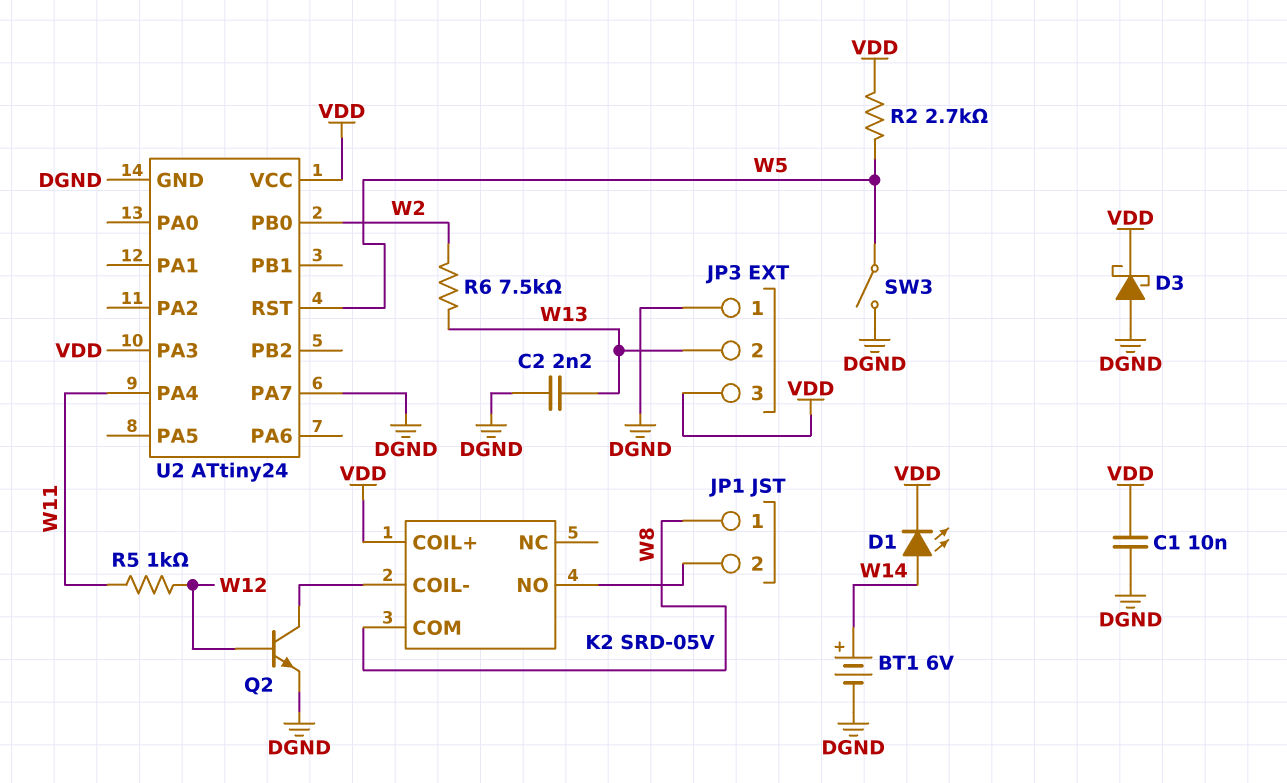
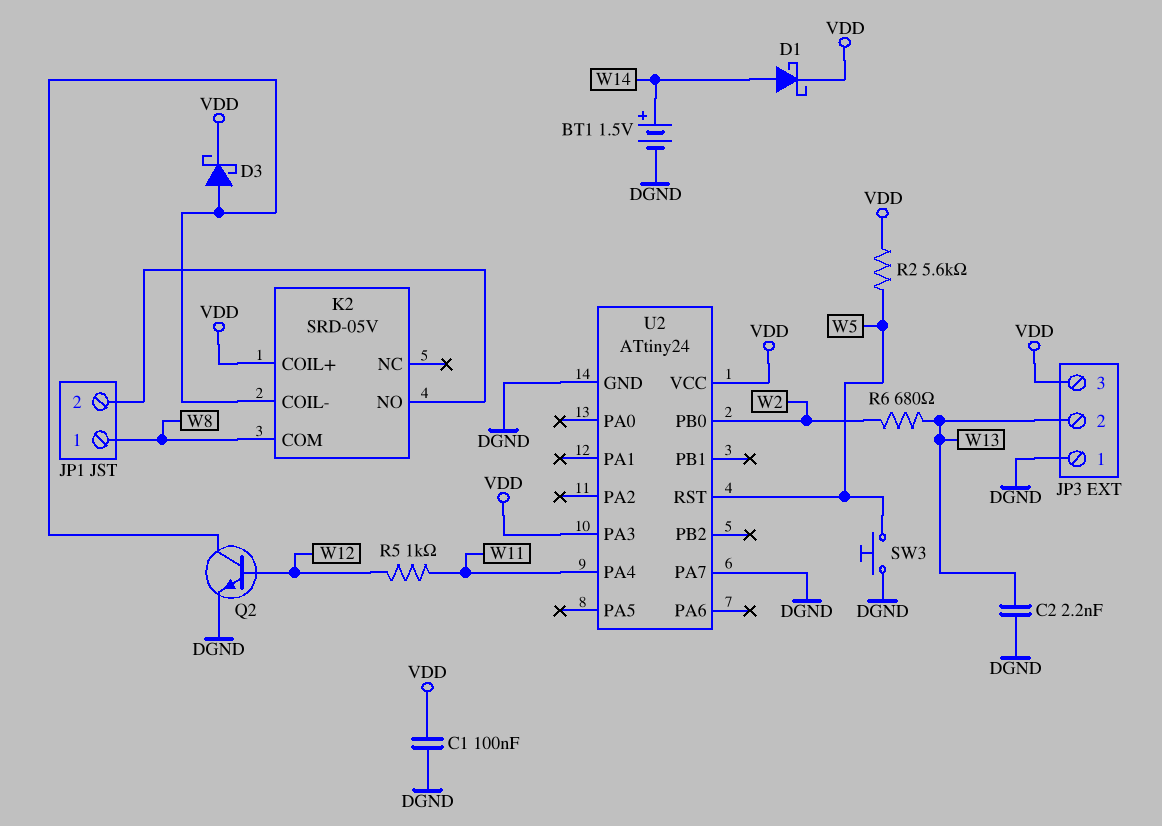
BT1: 6V (plus W14, minus DGND) -> 1.5V (plus W14, minus DGND)
C1: 10nF (DGND, VDD) -> 100nF (DGND, VDD)
D1: LED (A W14, K VDD) -> schottky (A W14, K VDD)
D3: schottky (A DGND, K VDD) -> schottky (A K2/COIL-, K VDD)
R2: 2.7k (VDD, W5) -> 5.6k (VDD, W5)
R6: 7.5k (W2, W13) -> 680 (W2, W13)
SW3: switch (DGND, W5) -> button (DGND, W5)

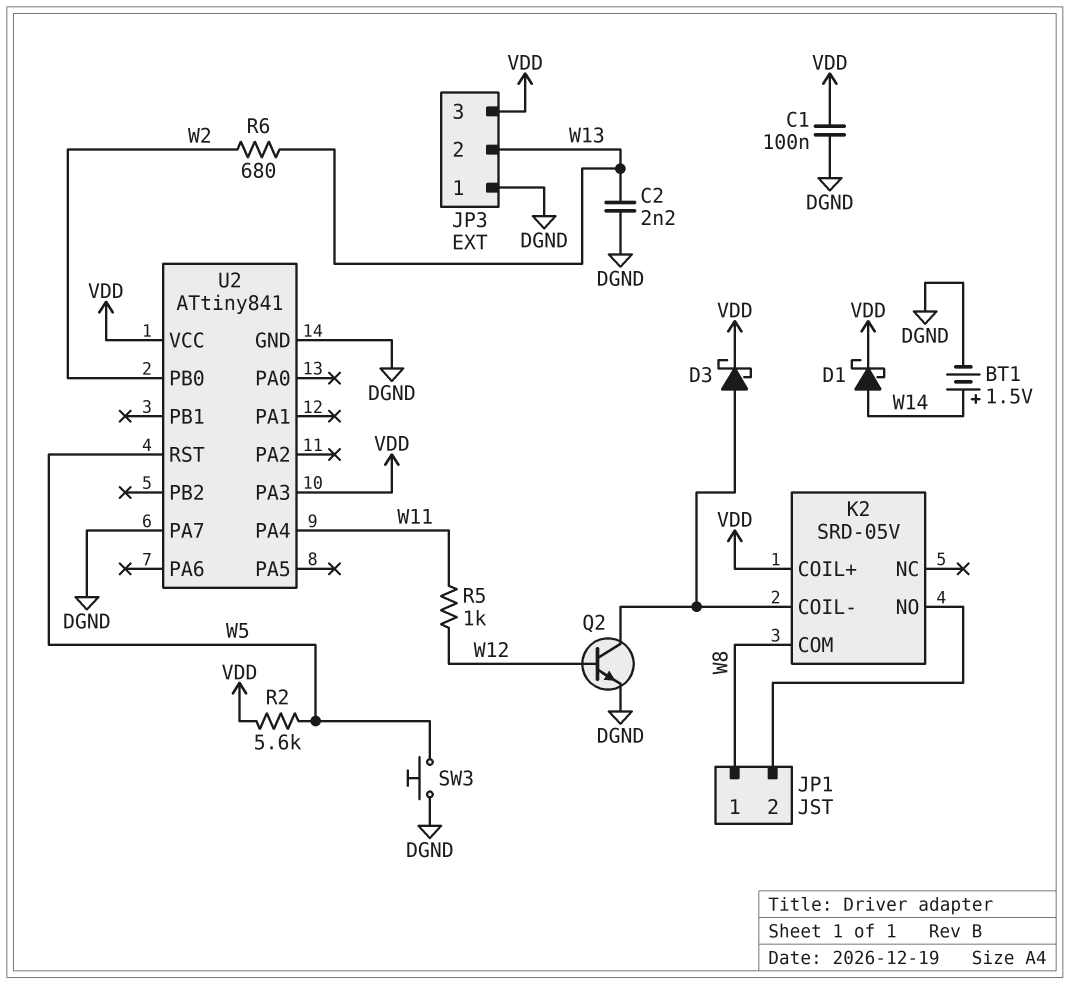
U2: ATtiny24 -> ATtiny841

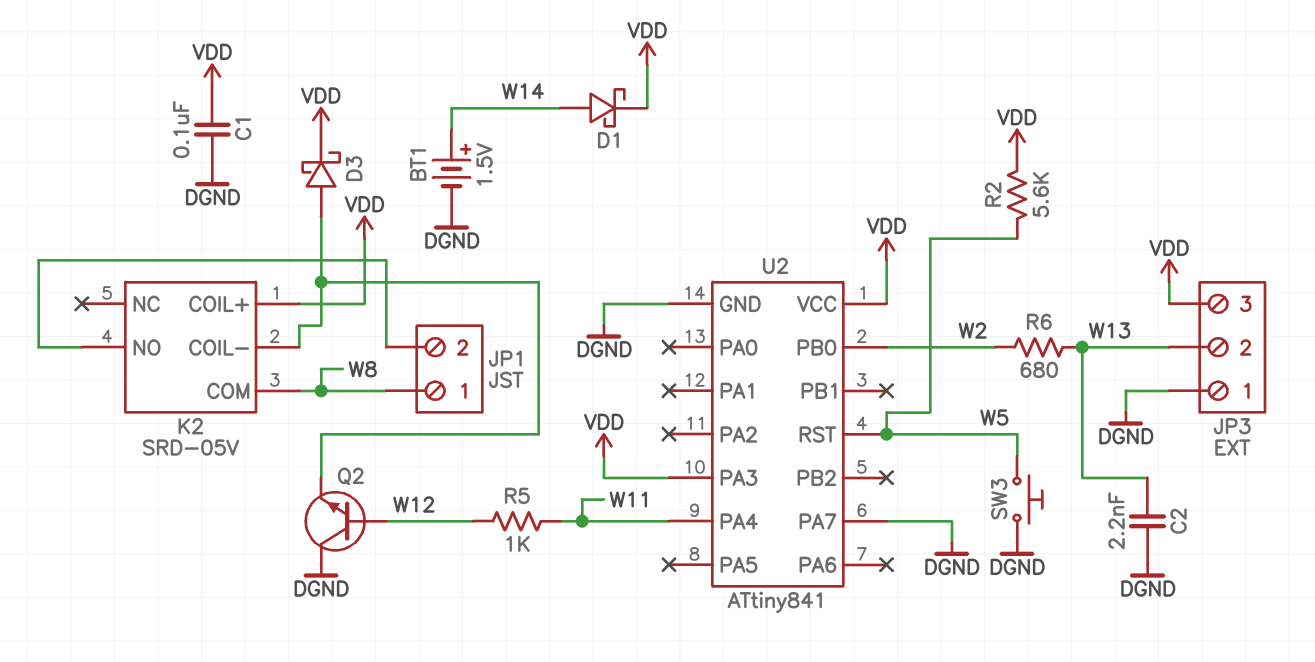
Q2: NPN (B W12, C K2/COIL-, E DGND) -> NPN (B W12, C DGND, E K2/COIL-)

